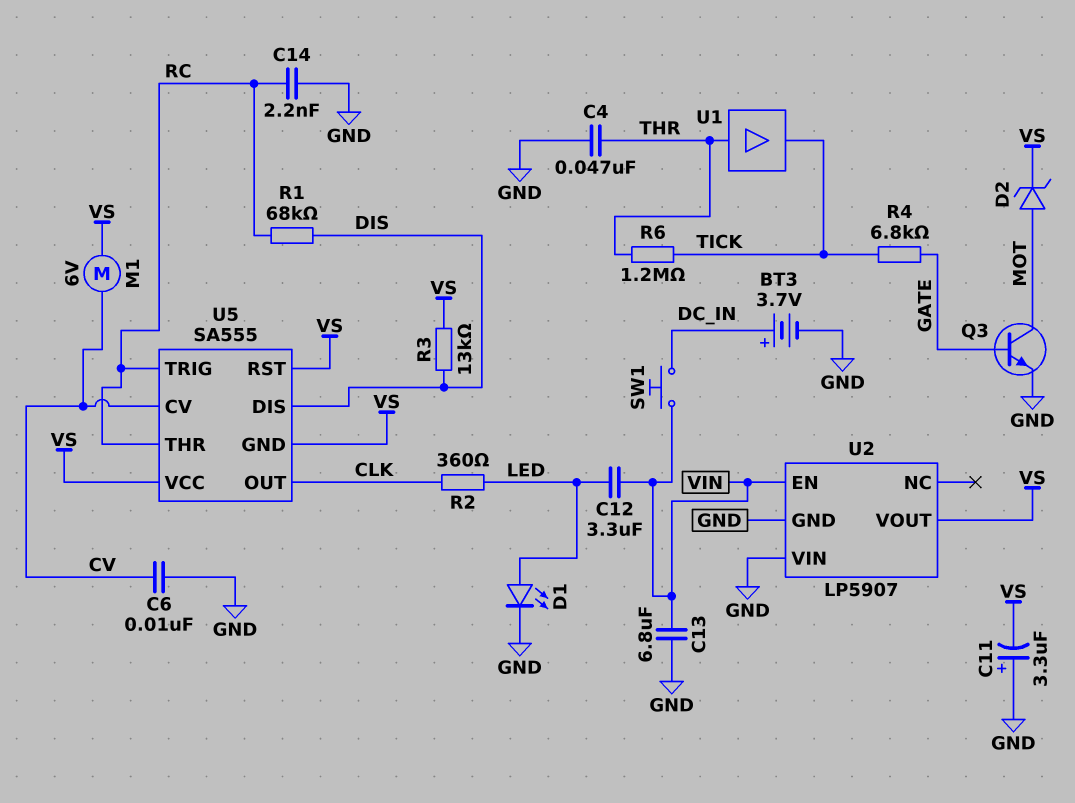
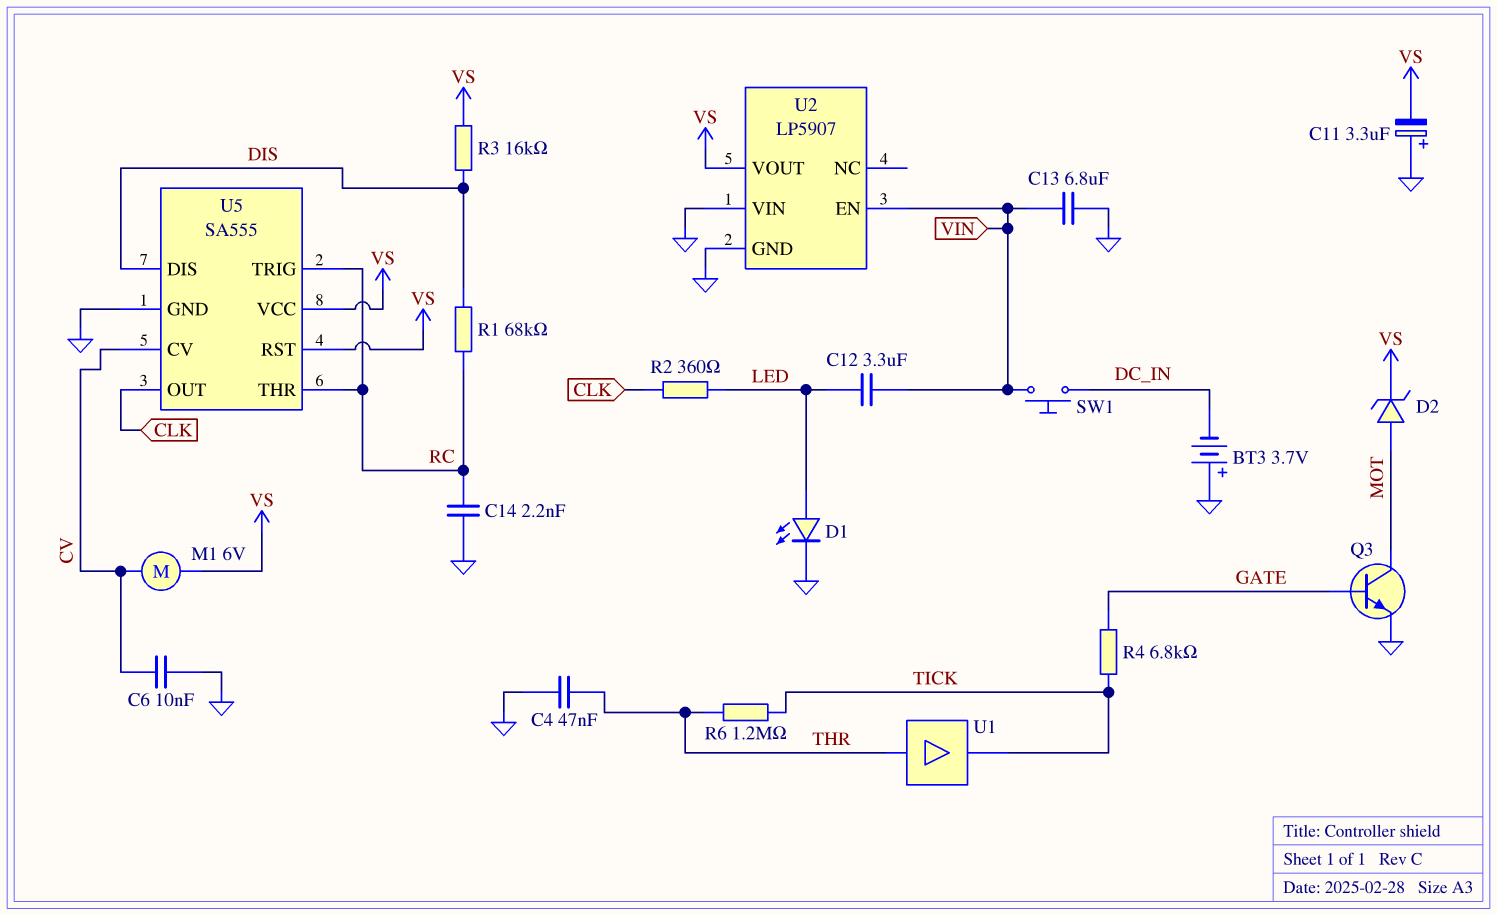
BT3: 3.7V (plus DC_IN, minus GND) -> 3.7V (plus GND, minus DC_IN)
R3: 13k (DIS, VS) -> 16k (DIS, VS)
U5 pin GND: VS -> GND

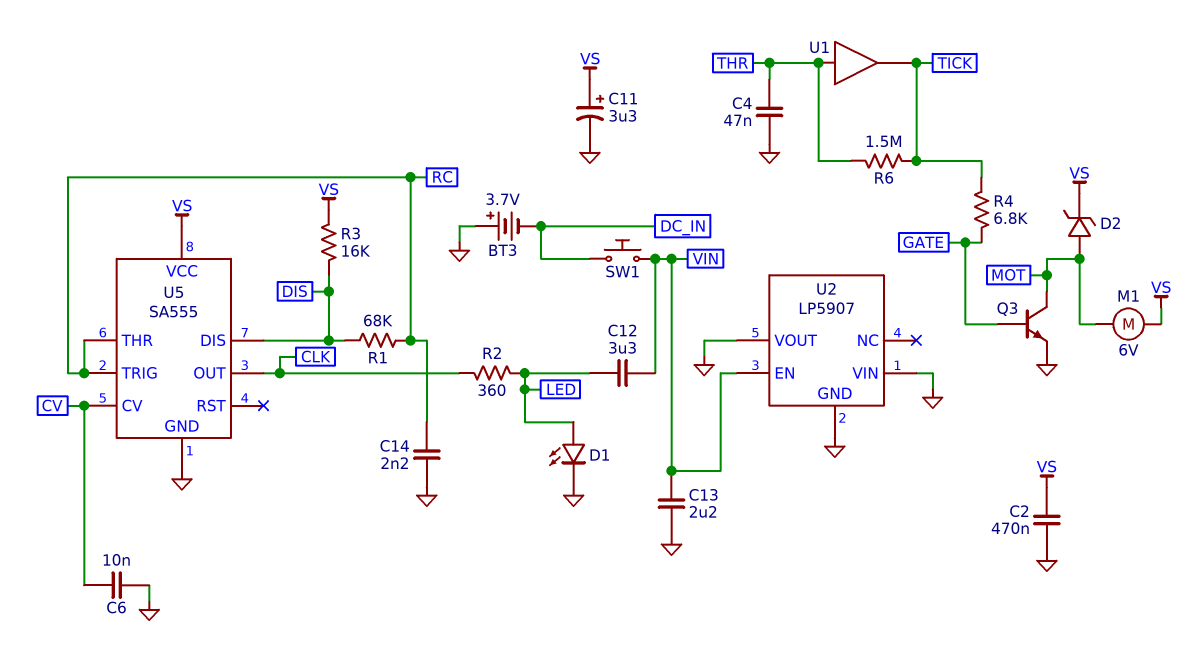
C2: none -> 470nF (GND, VS)
C11: 3.3uF (plus GND, minus VS) -> 3.3uF (plus VS, minus GND)
C13: 6.8uF (GND, VIN) -> 2.2uF (GND, VIN)
M1: motor 6V (CV, VS) -> motor 6V (MOT, VS)
R6: 1.2M (THR, TICK) -> 1.5M (THR, TICK)
U2 pin VOUT: VS -> GND
U5 pin RST: VS -> none

